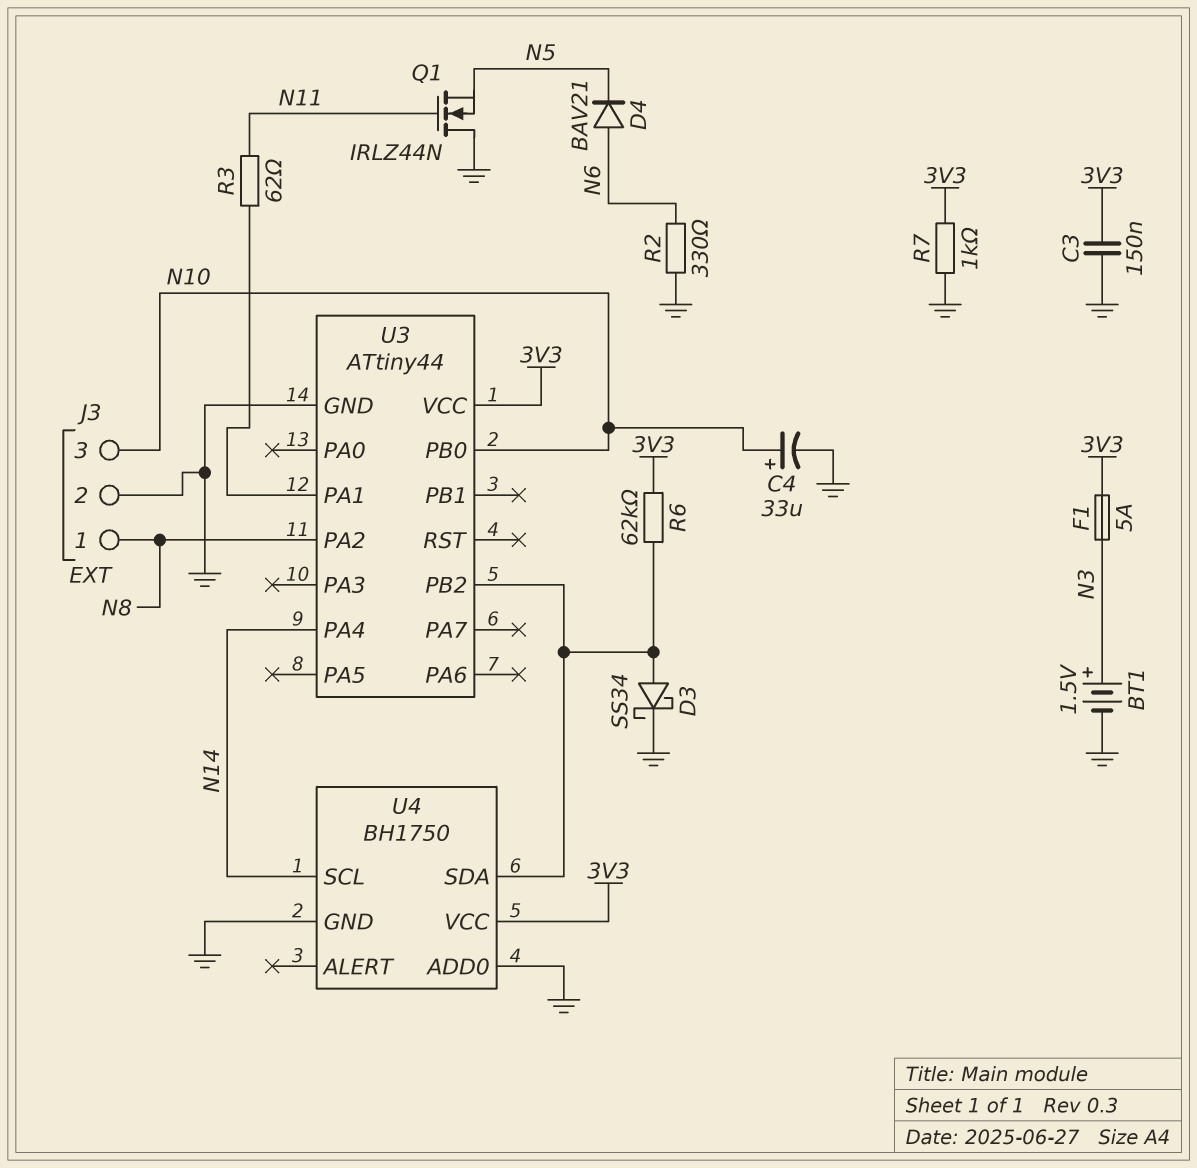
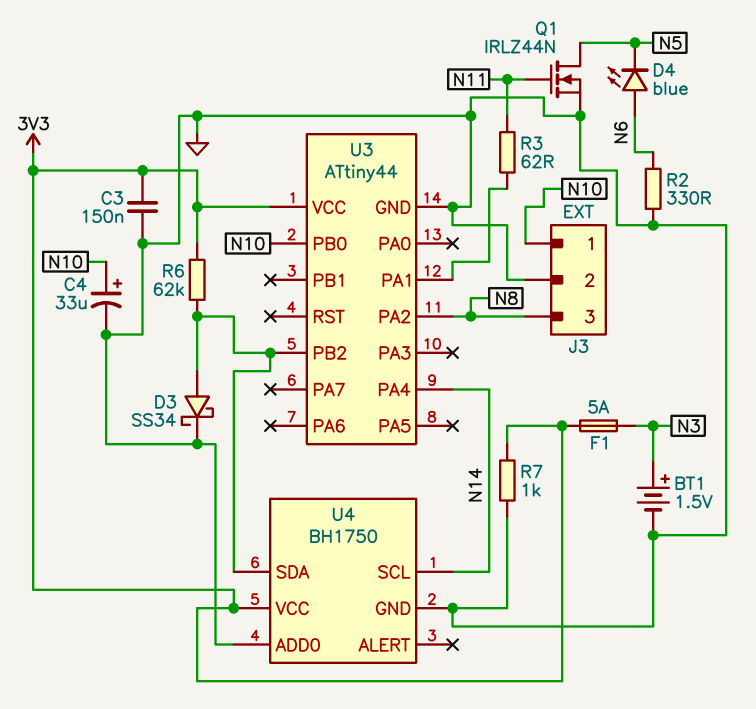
D4: diode BAV21 (A N6, K N5) -> LED blue (A N6, K N5)
J3 pin 1: N8 -> N10
J3 pin 3: N10 -> N8
Q1: NMOS IRLZ44N (G N11, D GND, S N5) -> NMOS IRLZ44N (G N11, D N5, S GND)

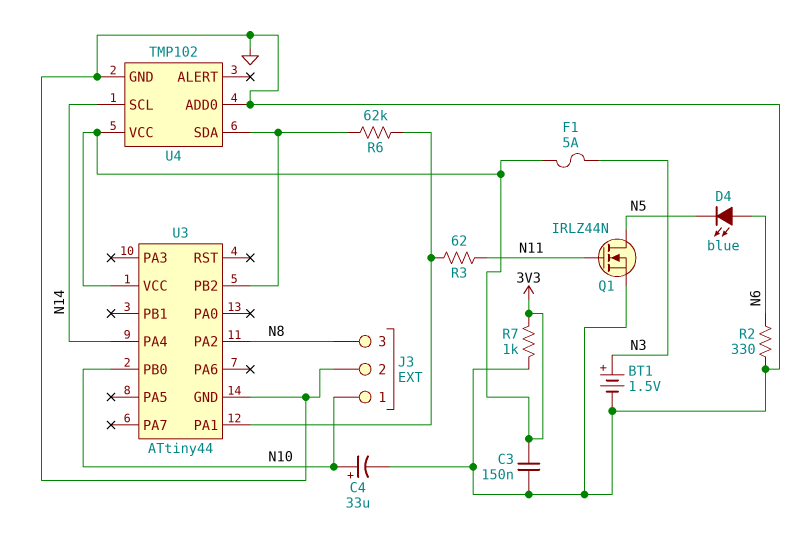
D3: schottky SS34 (A U3/PB2, K GND) -> none
R6: 62k (3V3, U3/PB2) -> 62k (U3/PA1, U3/PB2)
U4: BH1750 -> TMP102

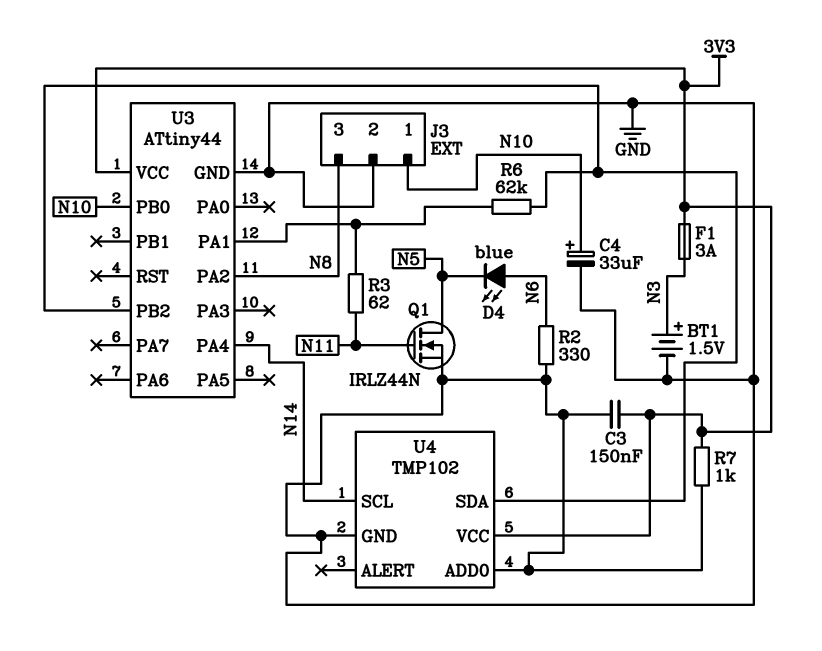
F1: 5A (3V3, N3) -> 3A (3V3, N3)

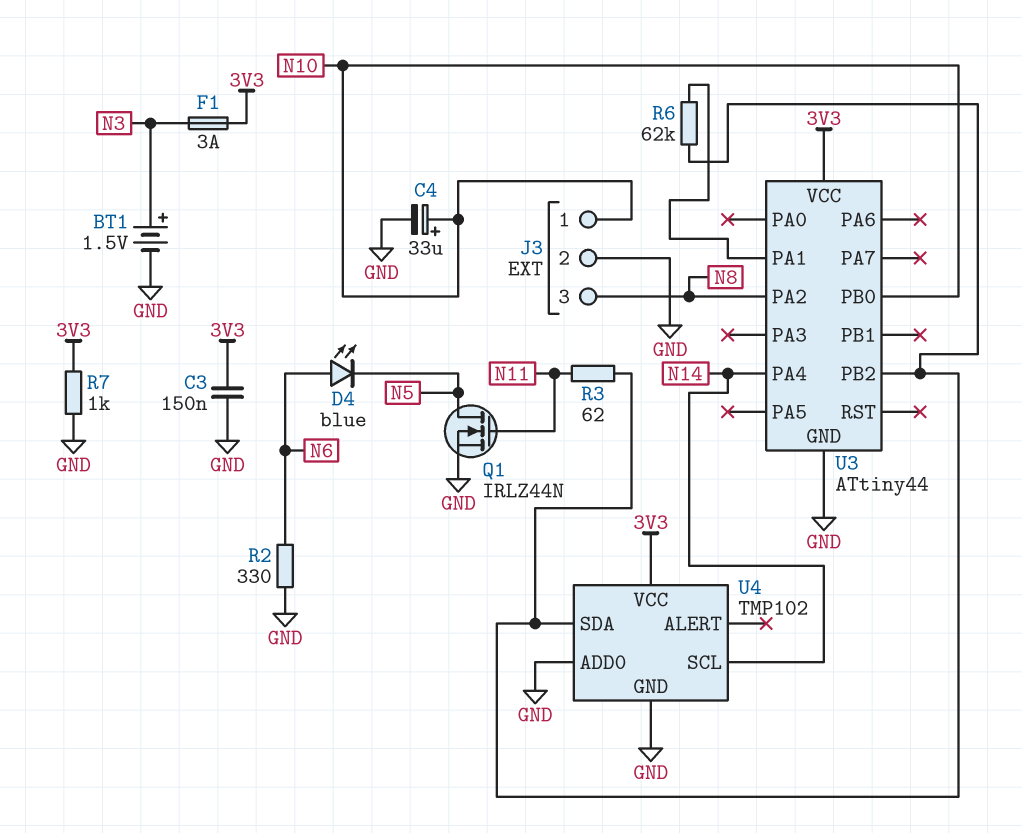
R3: 62 (N11, U3/PA1) -> 62 (N11, U3/PB2)

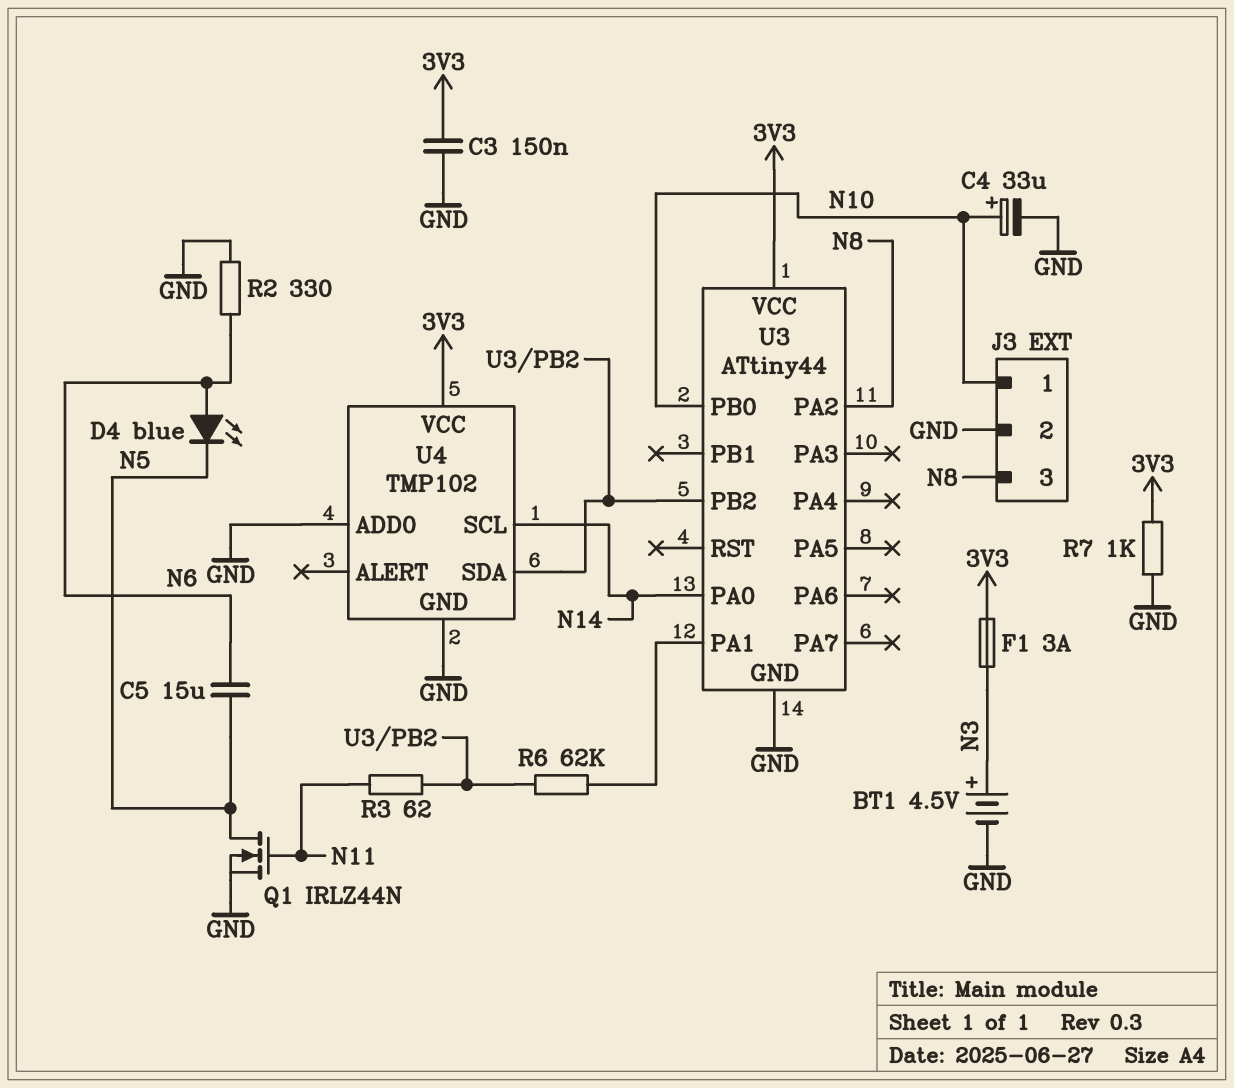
BT1: 1.5V (plus N3, minus GND) -> 4.5V (plus N3, minus GND)
C5: none -> 15uF (N5, N6)
U3 pin PA0: none -> N14
U3 pin PA4: N14 -> none

